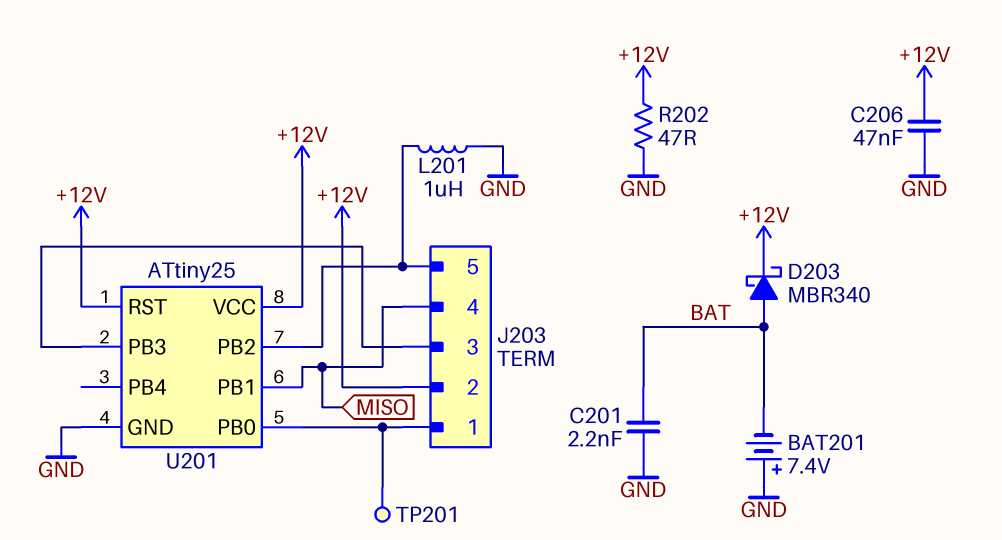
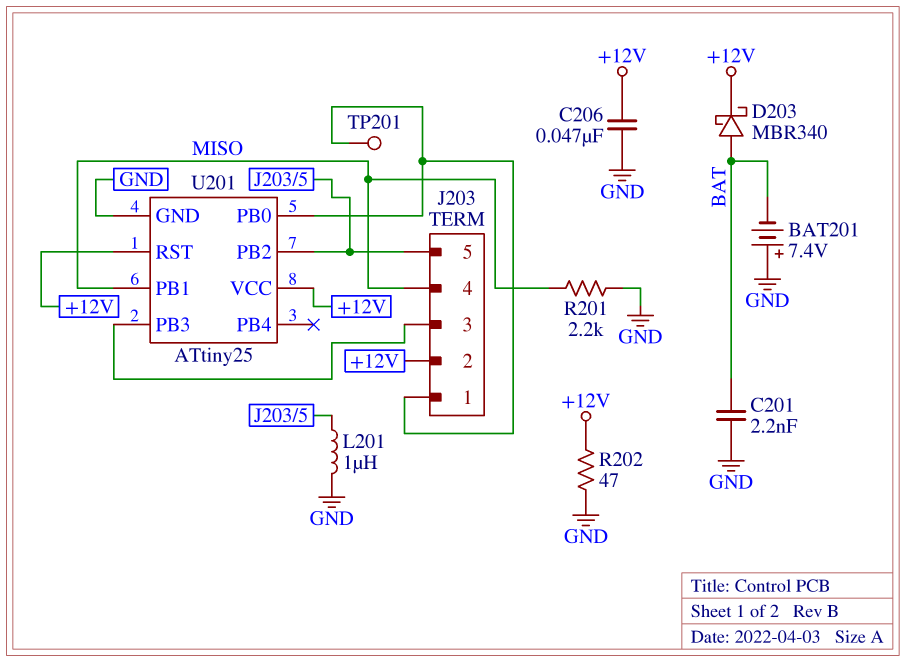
R201: none -> 2.2k (GND, MISO)

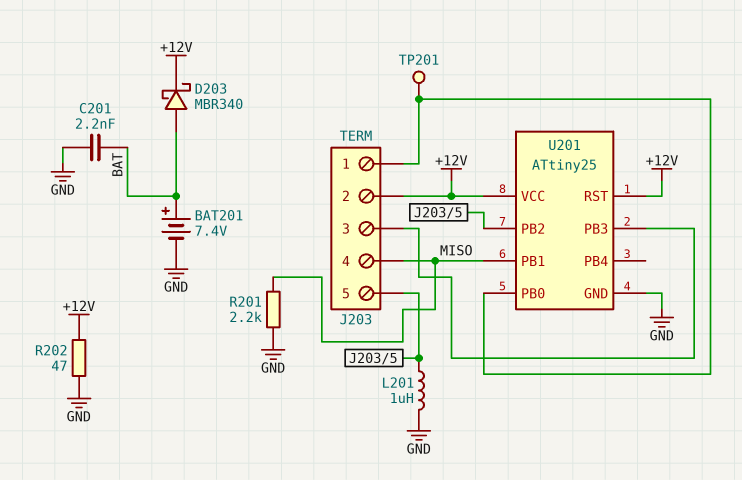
BAT201: 7.4V (plus GND, minus BAT) -> 7.4V (plus BAT, minus GND)
C206: 47nF (+12V, GND) -> none

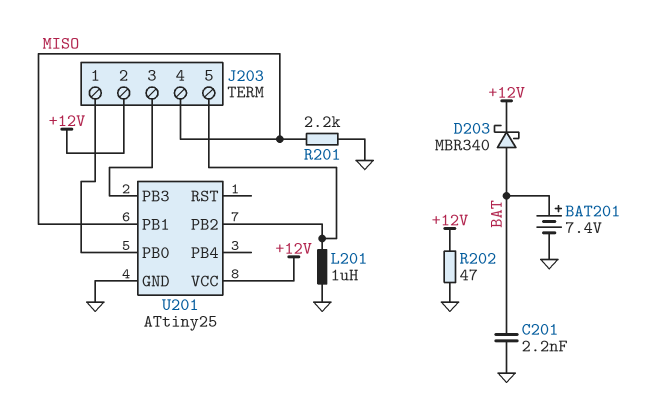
TP201: test point (J203/1) -> none
U201 pin RST: +12V -> none

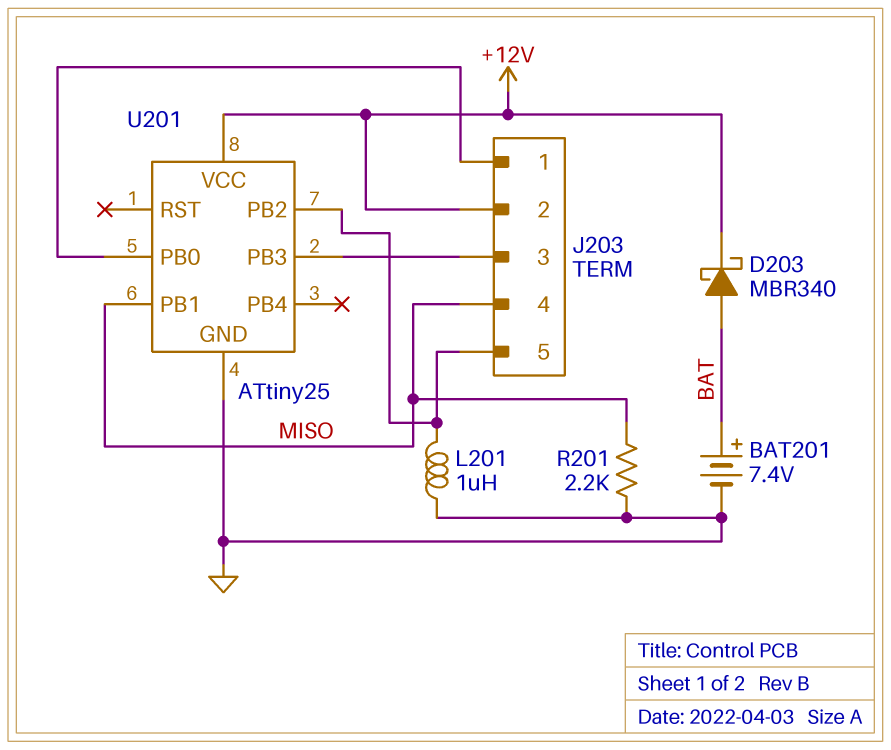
C201: 2.2nF (BAT, GND) -> none
R202: 47 (+12V, GND) -> none

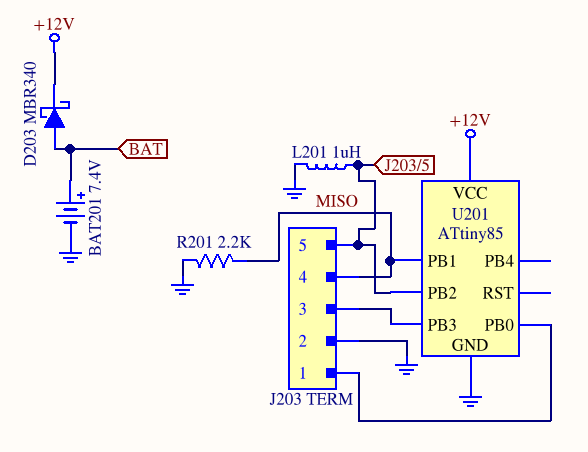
J203 pin 2: +12V -> GND
U201: ATtiny25 -> ATtiny85

